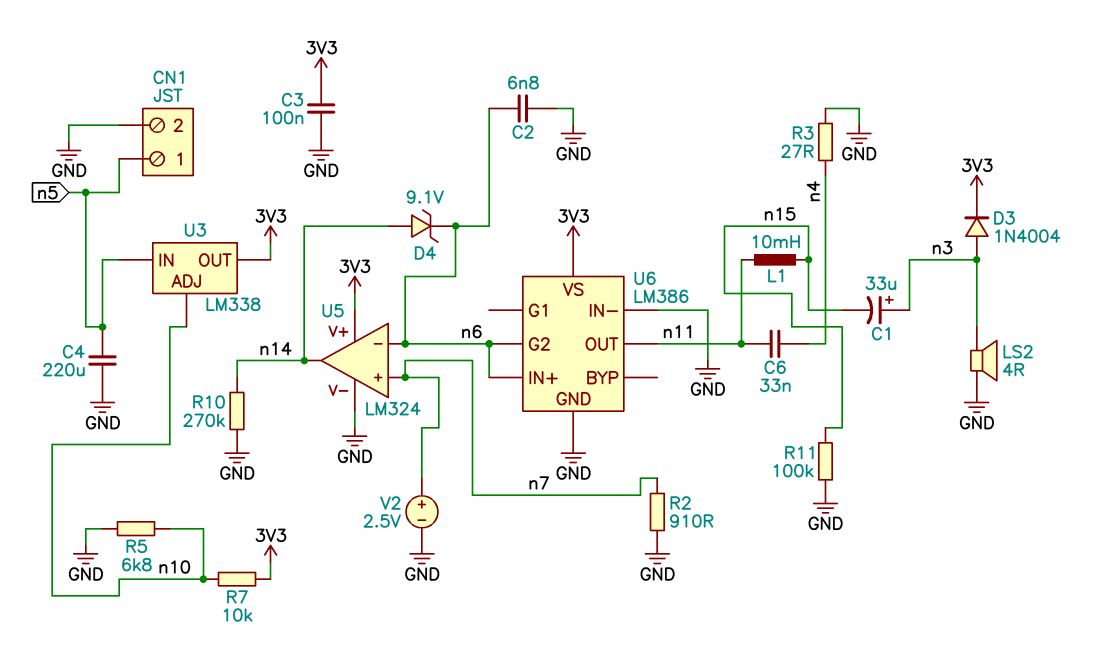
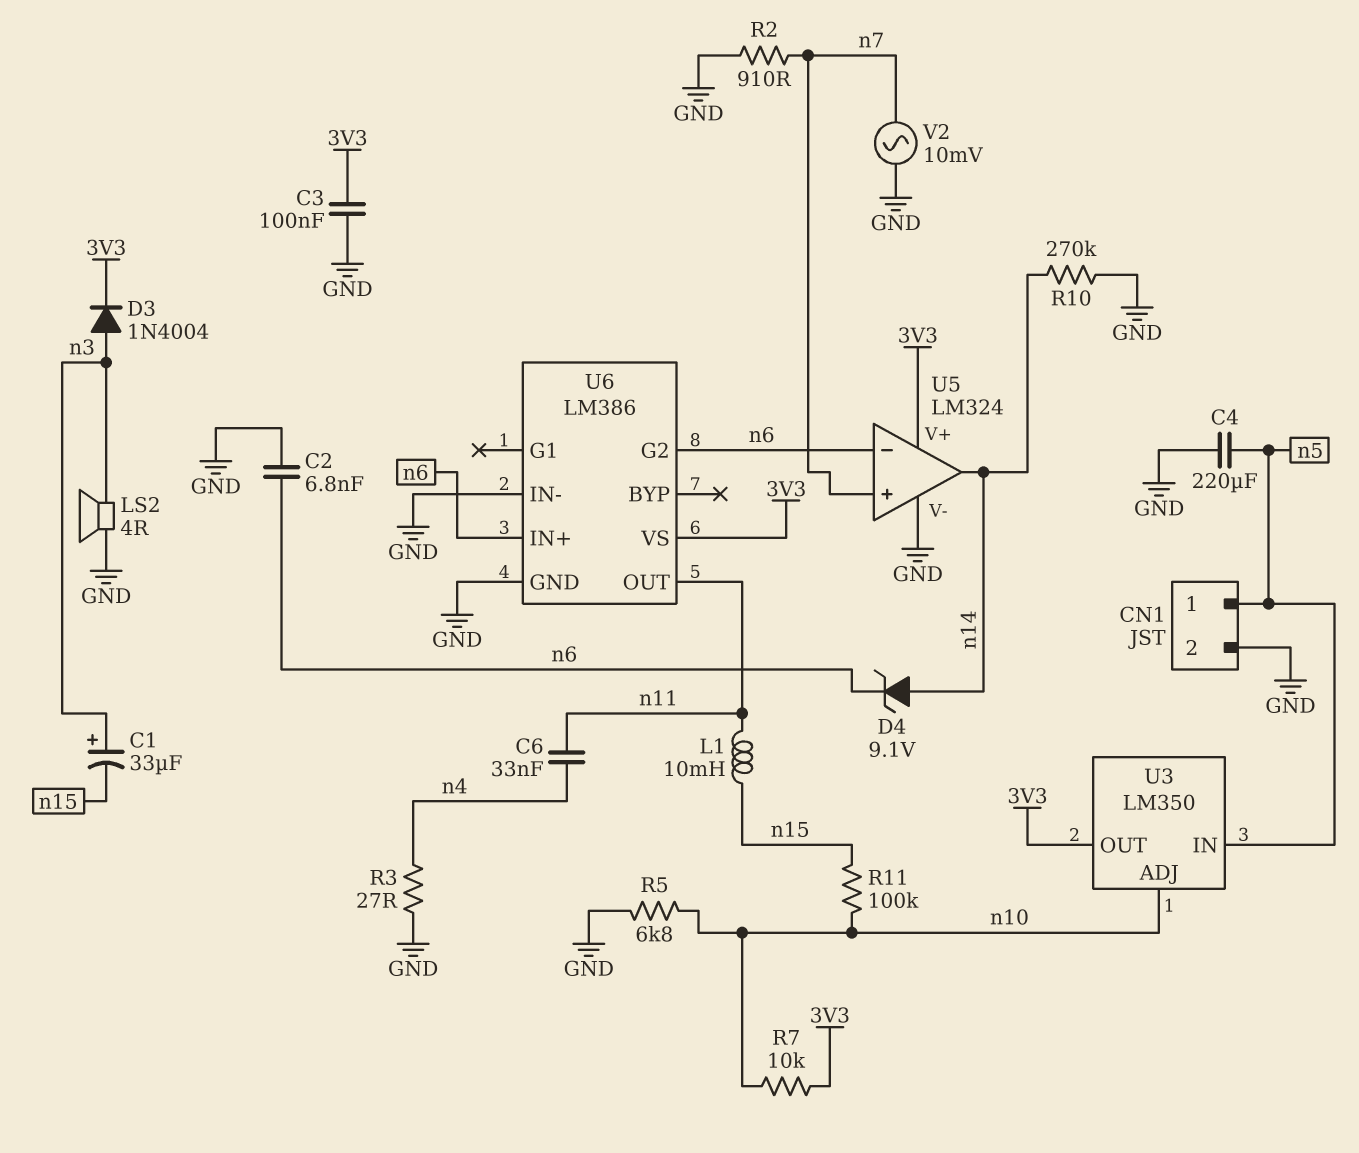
R11: 100k (GND, n15) -> 100k (n10, n15)
U3: LM338 -> LM350
V2: 2.5V (plus n7, minus GND) -> AC 10mV (GND, n7)

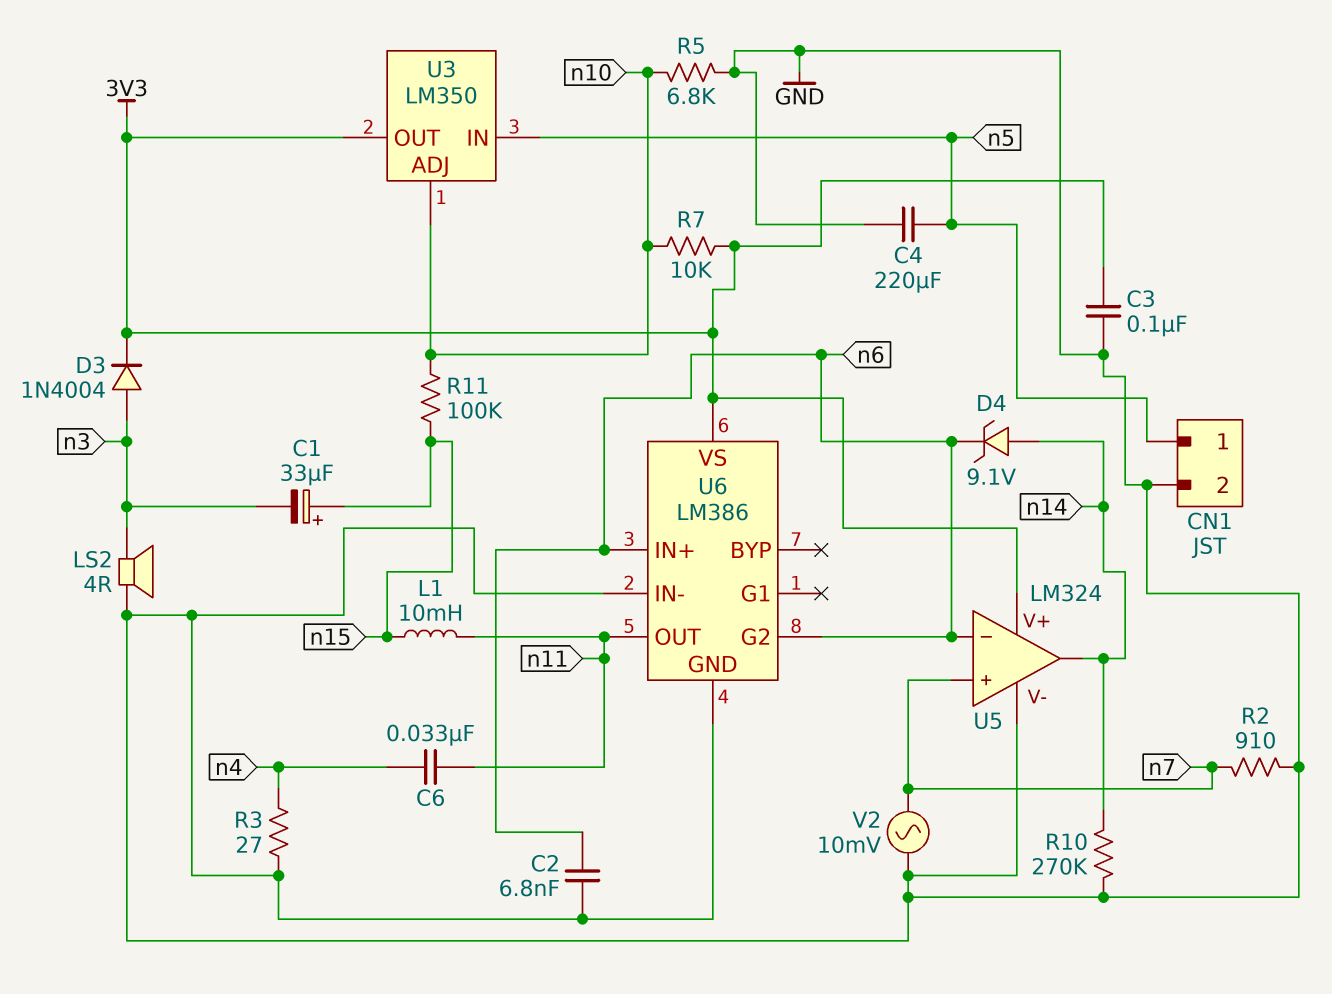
C1: 33uF (plus n3, minus n15) -> 33uF (plus n15, minus n3)

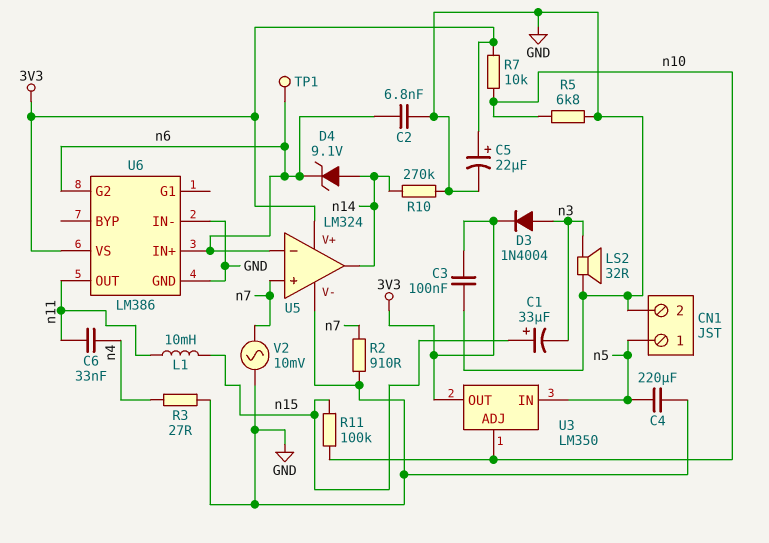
C5: none -> 22uF (plus 3V3, minus GND)
LS2: speaker 4R (GND, n3) -> speaker 32R (GND, n3)
TP1: none -> test point (n6)

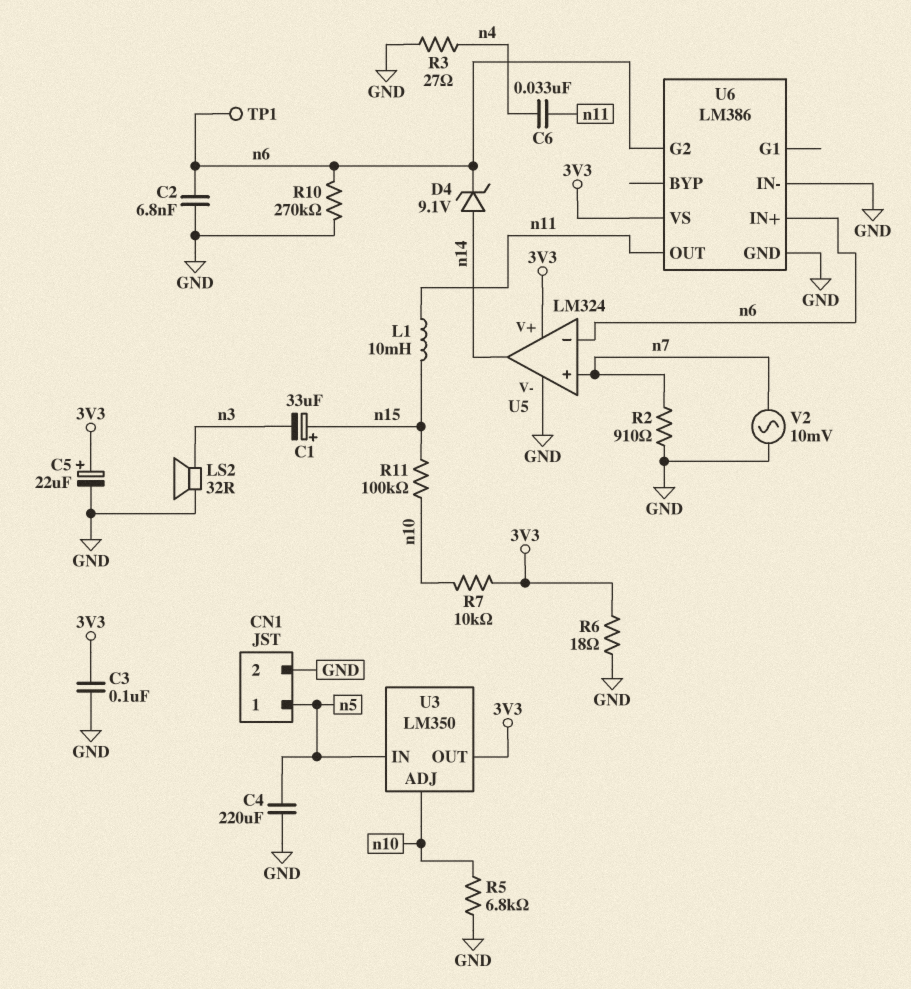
D3: diode 1N4004 (A n3, K 3V3) -> none
R6: none -> 18 (3V3, GND)
R10: 270k (GND, n14) -> 270k (GND, n6)

